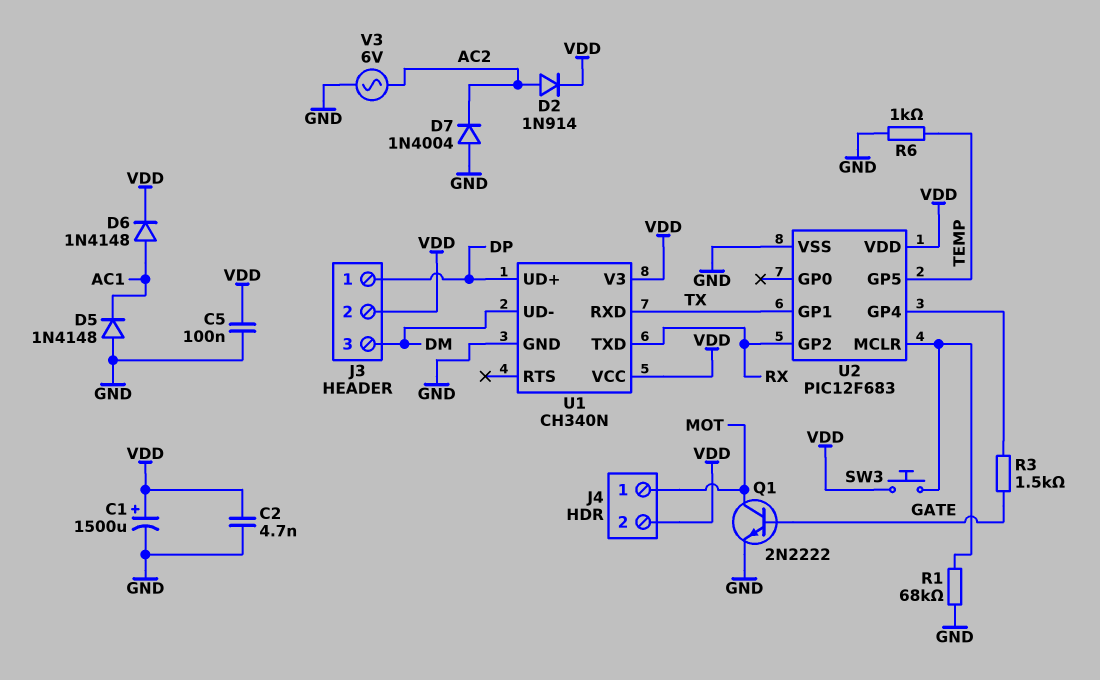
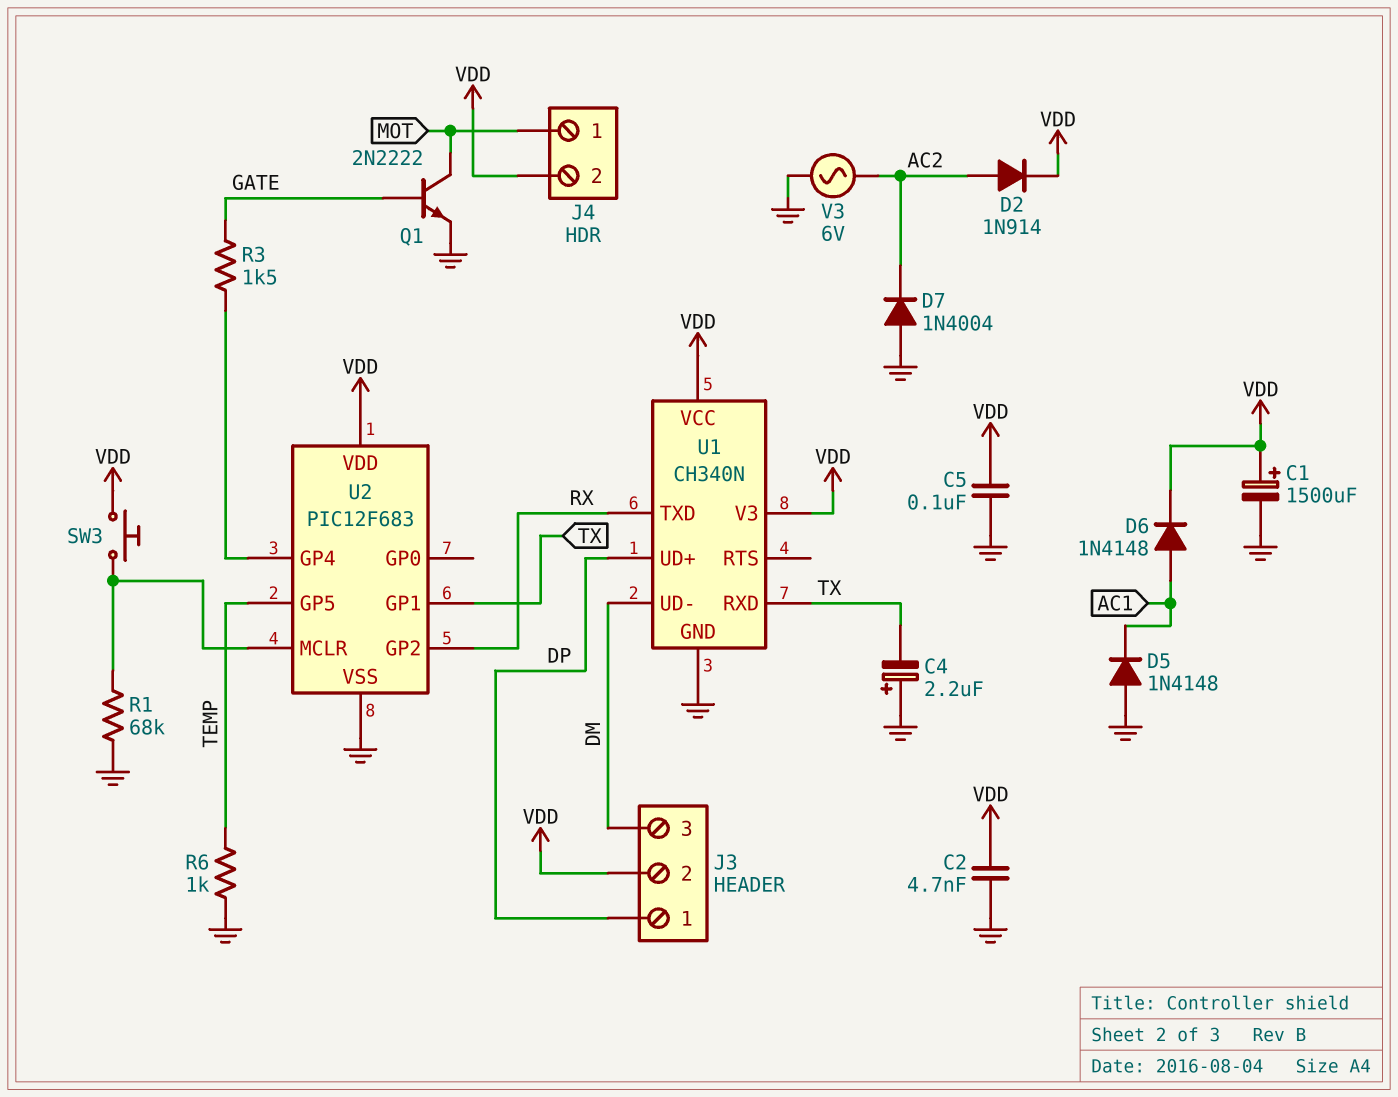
C4: none -> 2.2uF (plus GND, minus TX)

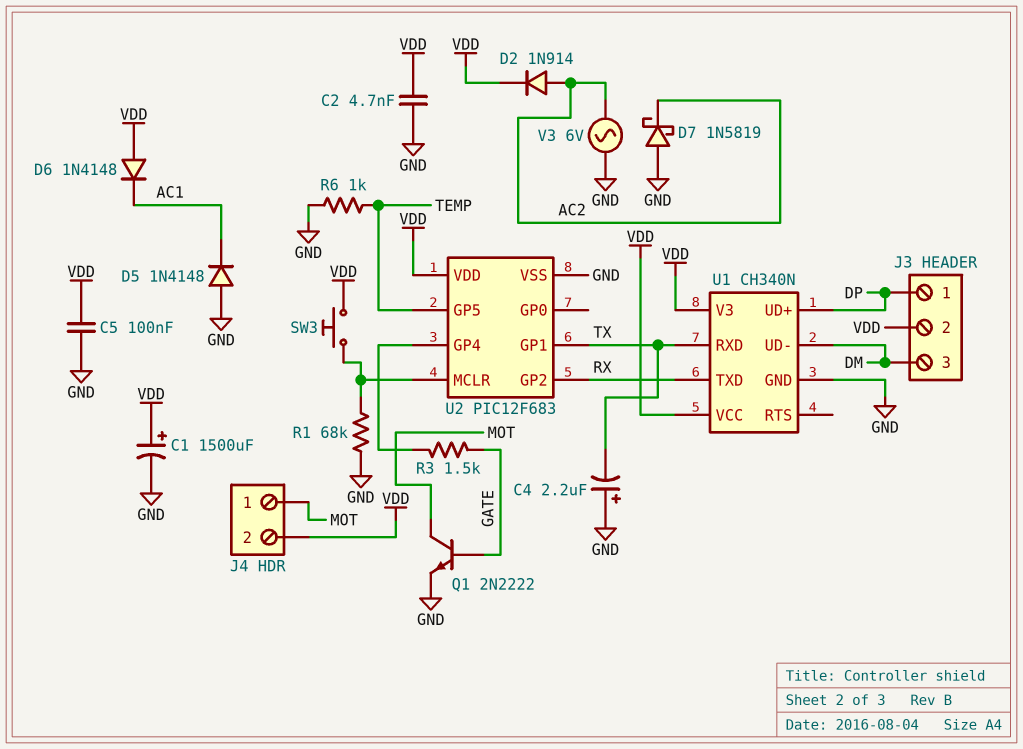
D6: diode 1N4148 (A AC1, K VDD) -> diode 1N4148 (A VDD, K AC1)
D7: diode 1N4004 (A GND, K AC2) -> schottky 1N5819 (A GND, K AC2)

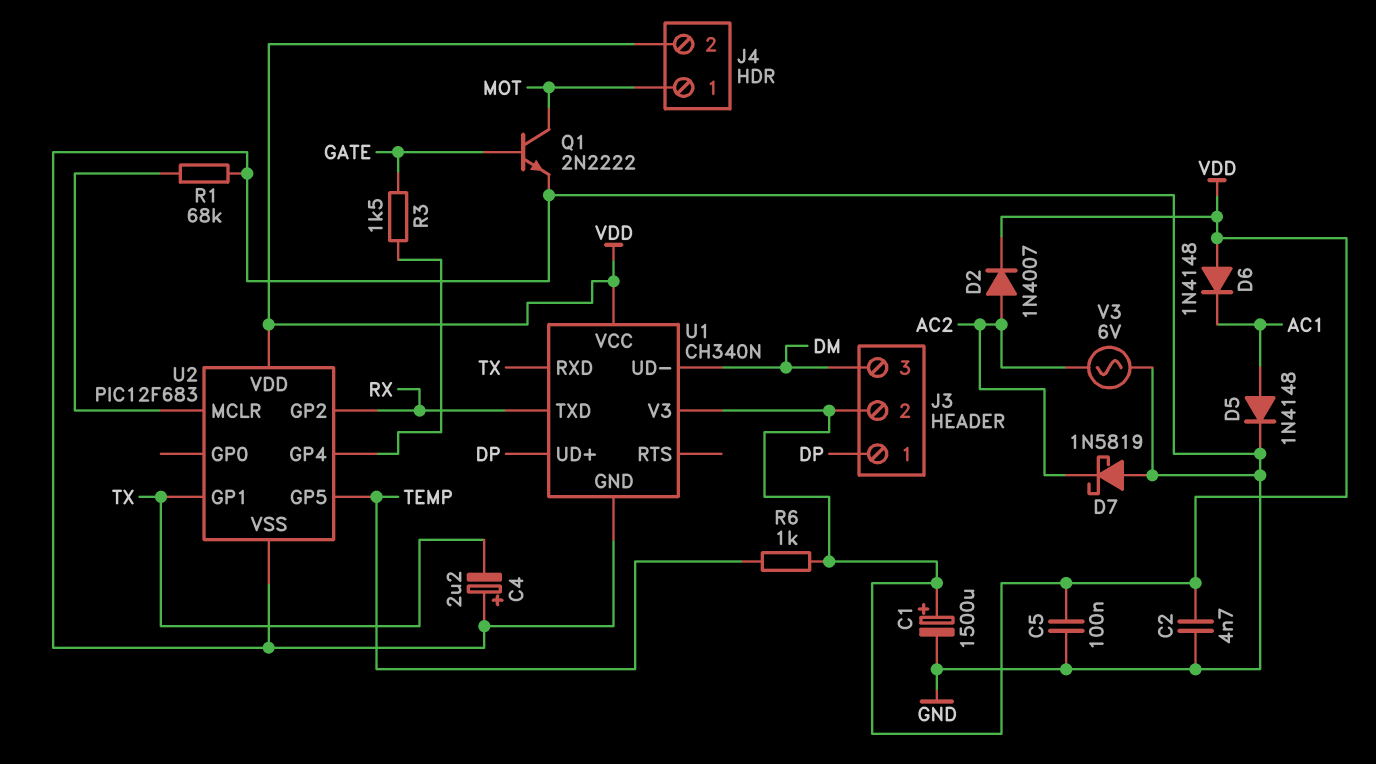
D2: diode 1N914 (A AC2, K VDD) -> diode 1N4007 (A AC2, K VDD)
D5: diode 1N4148 (A GND, K AC1) -> diode 1N4148 (A AC1, K GND)
R6: 1k (GND, TEMP) -> 1k (TEMP, VDD)
SW3: button (U2/MCLR, VDD) -> none

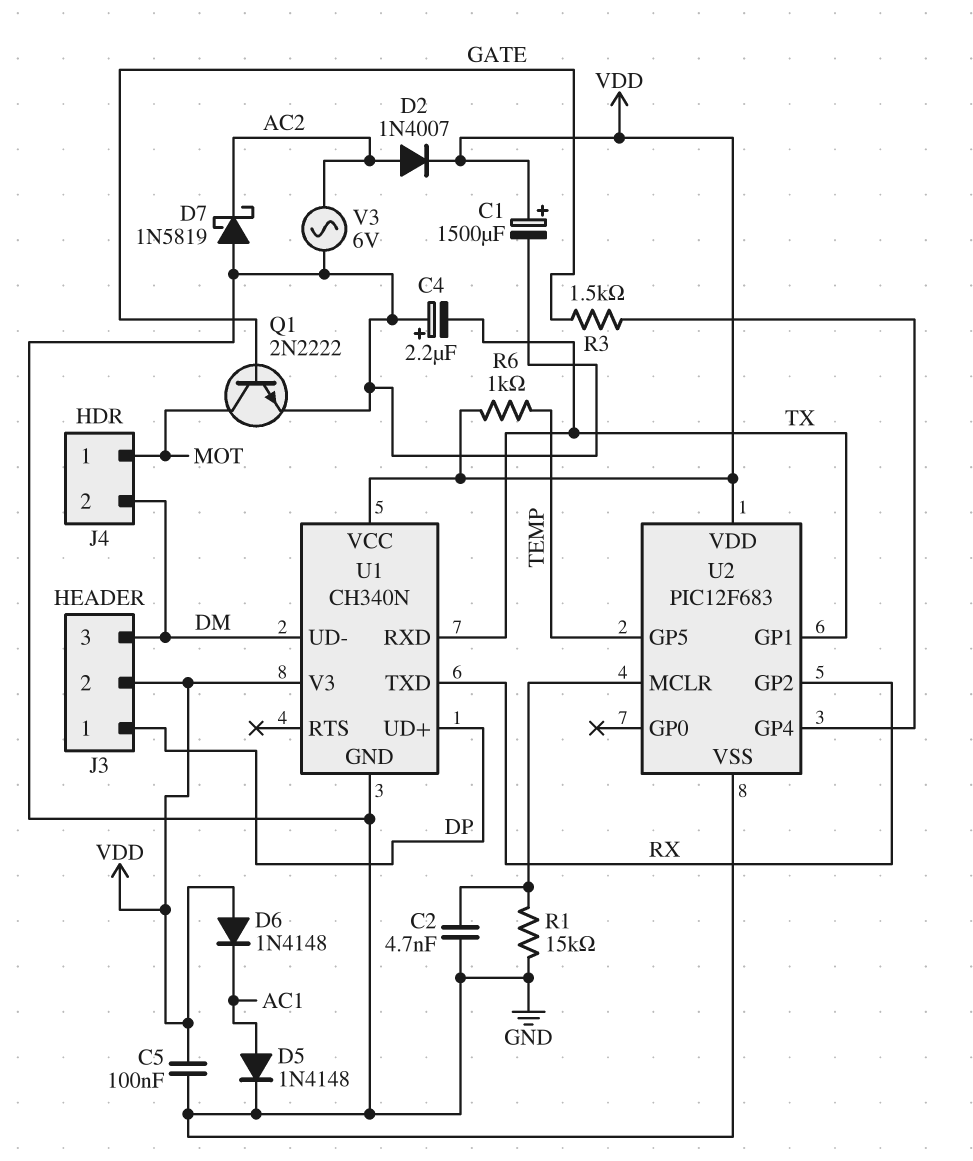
C2: 4.7nF (GND, VDD) -> 4.7nF (GND, U2/MCLR)
J4 pin 2: VDD -> DM
R1: 68k (GND, U2/MCLR) -> 15k (GND, U2/MCLR)

